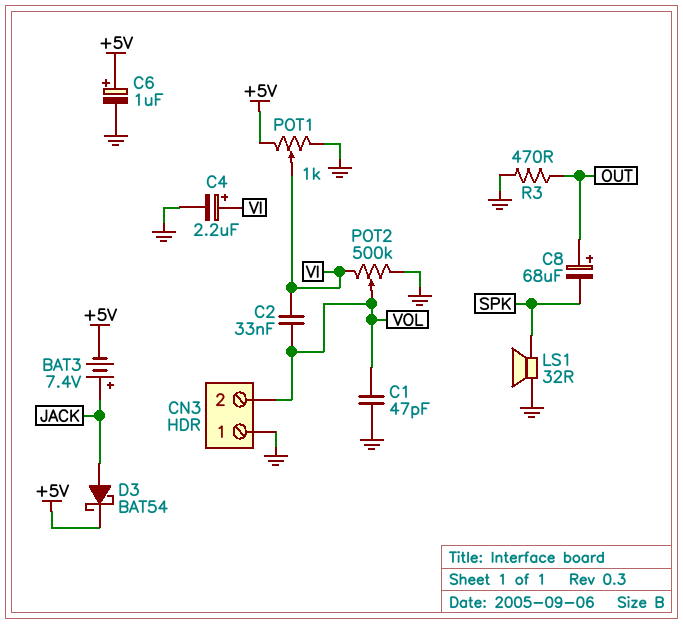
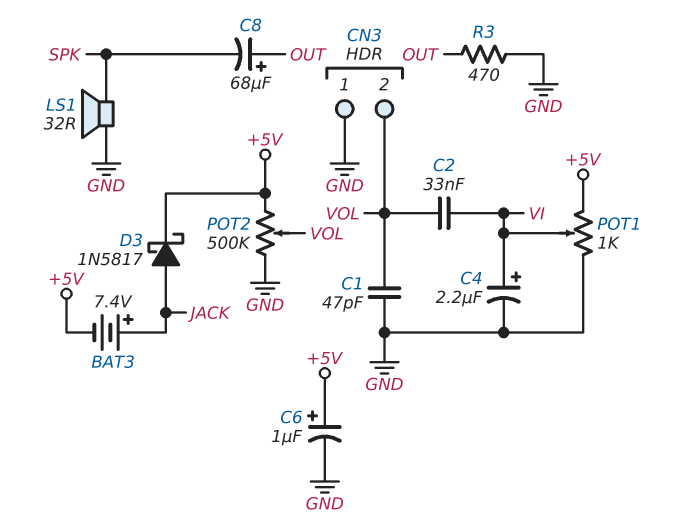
D3: schottky BAT54 (A JACK, K +5V) -> schottky 1N5817 (A JACK, K +5V)
POT2: 500k (GND, VI, wiper VOL) -> 500k (+5V, GND, wiper VOL)

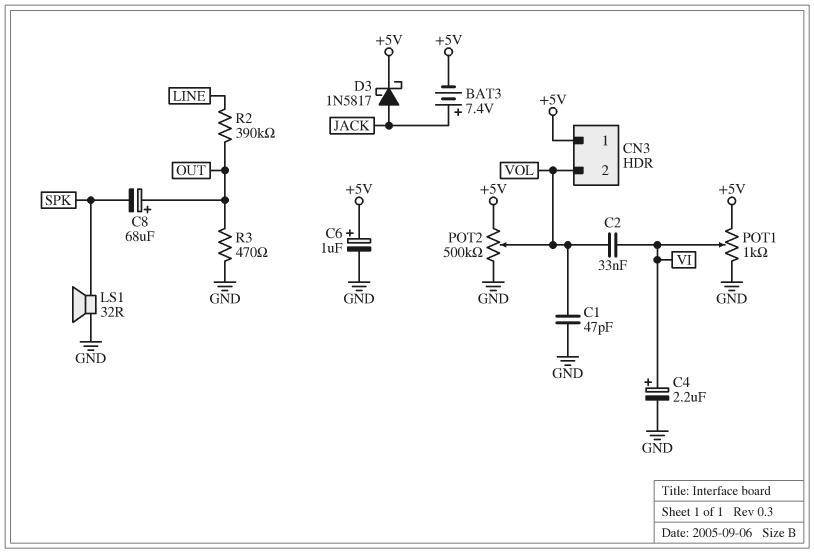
CN3 pin 1: GND -> +5V
R2: none -> 390k (LINE, OUT)

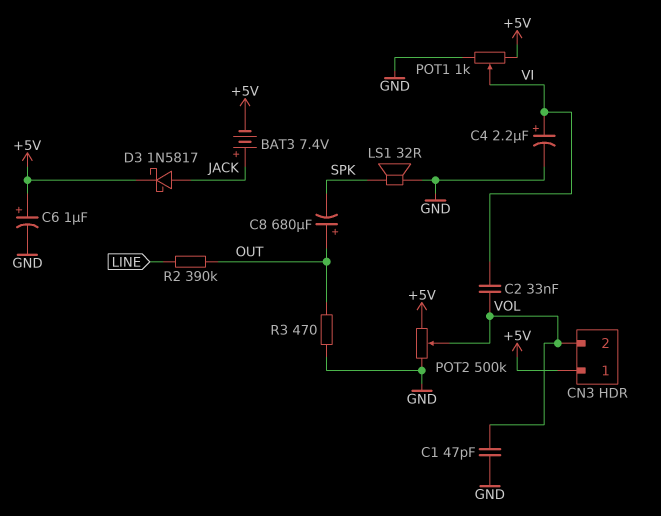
C8: 68uF (plus OUT, minus SPK) -> 680uF (plus OUT, minus SPK)

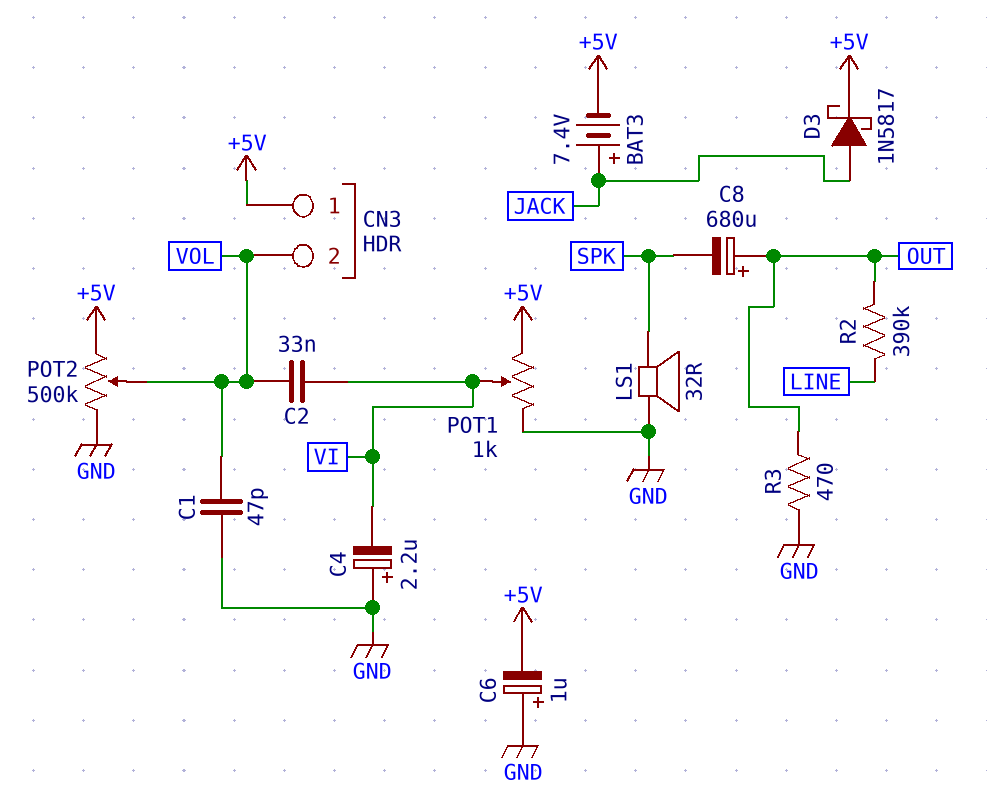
C4: 2.2uF (plus VI, minus GND) -> 2.2uF (plus GND, minus VI)
C6: 1uF (plus +5V, minus GND) -> 1uF (plus GND, minus +5V)

